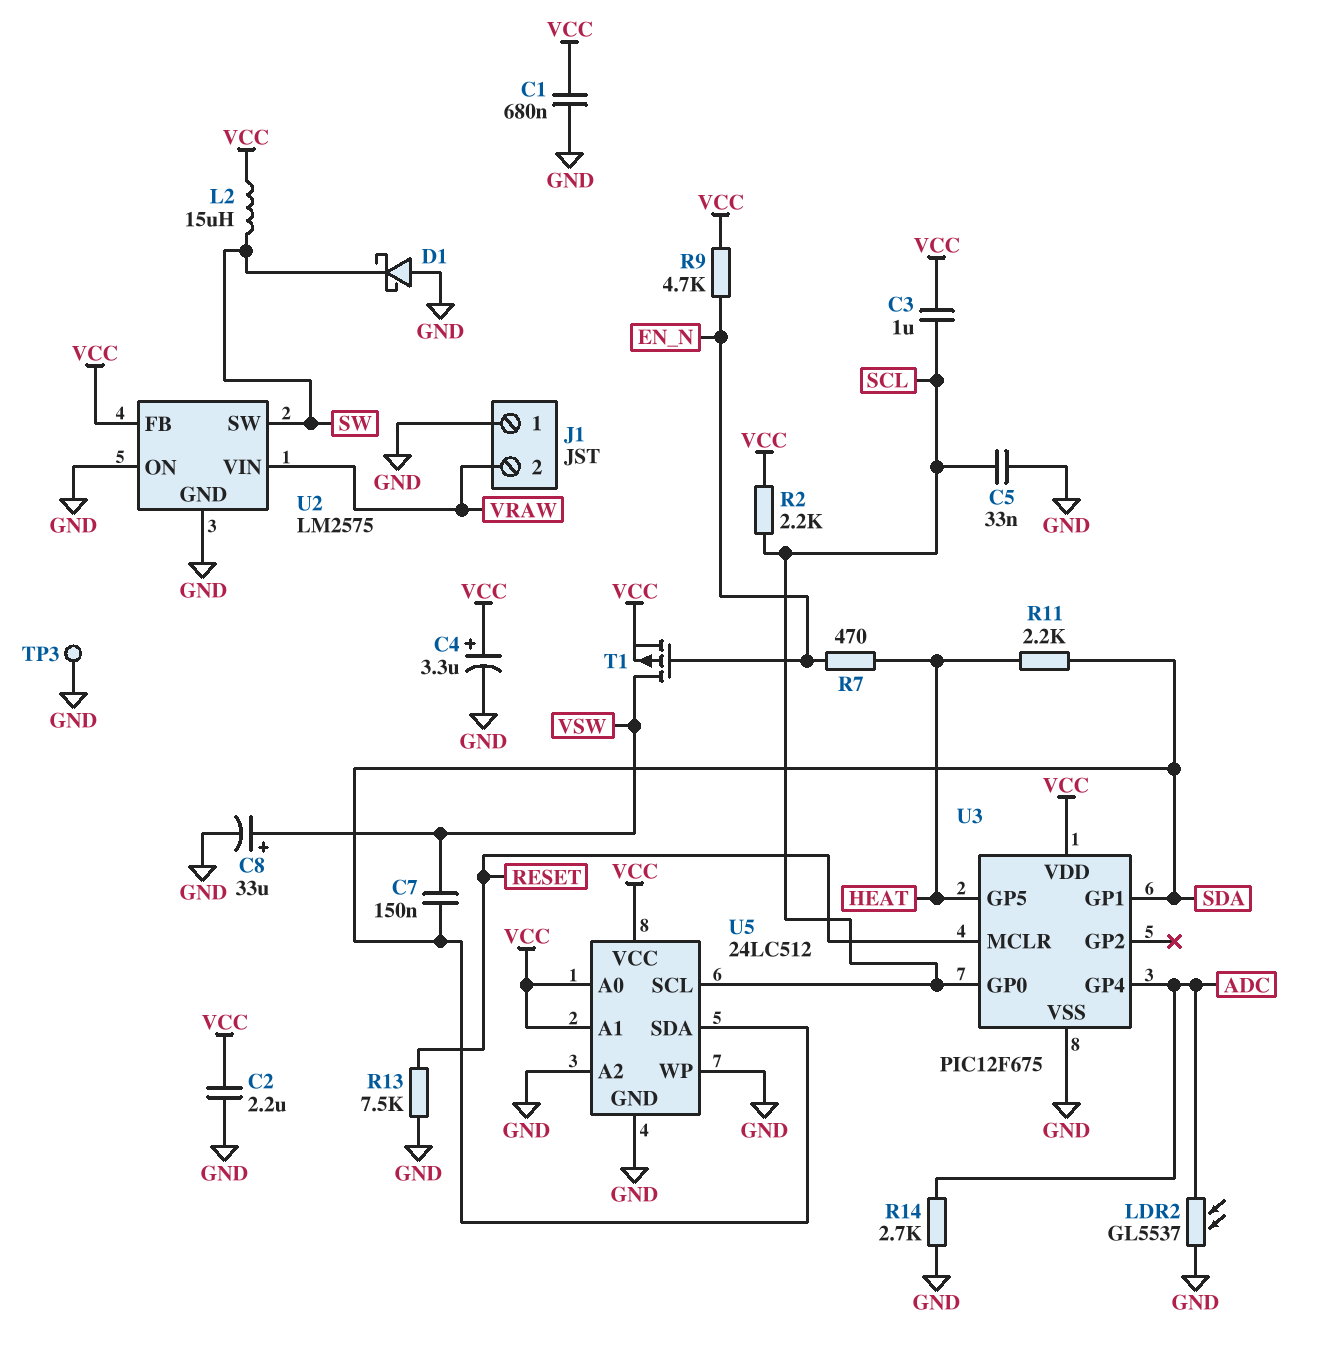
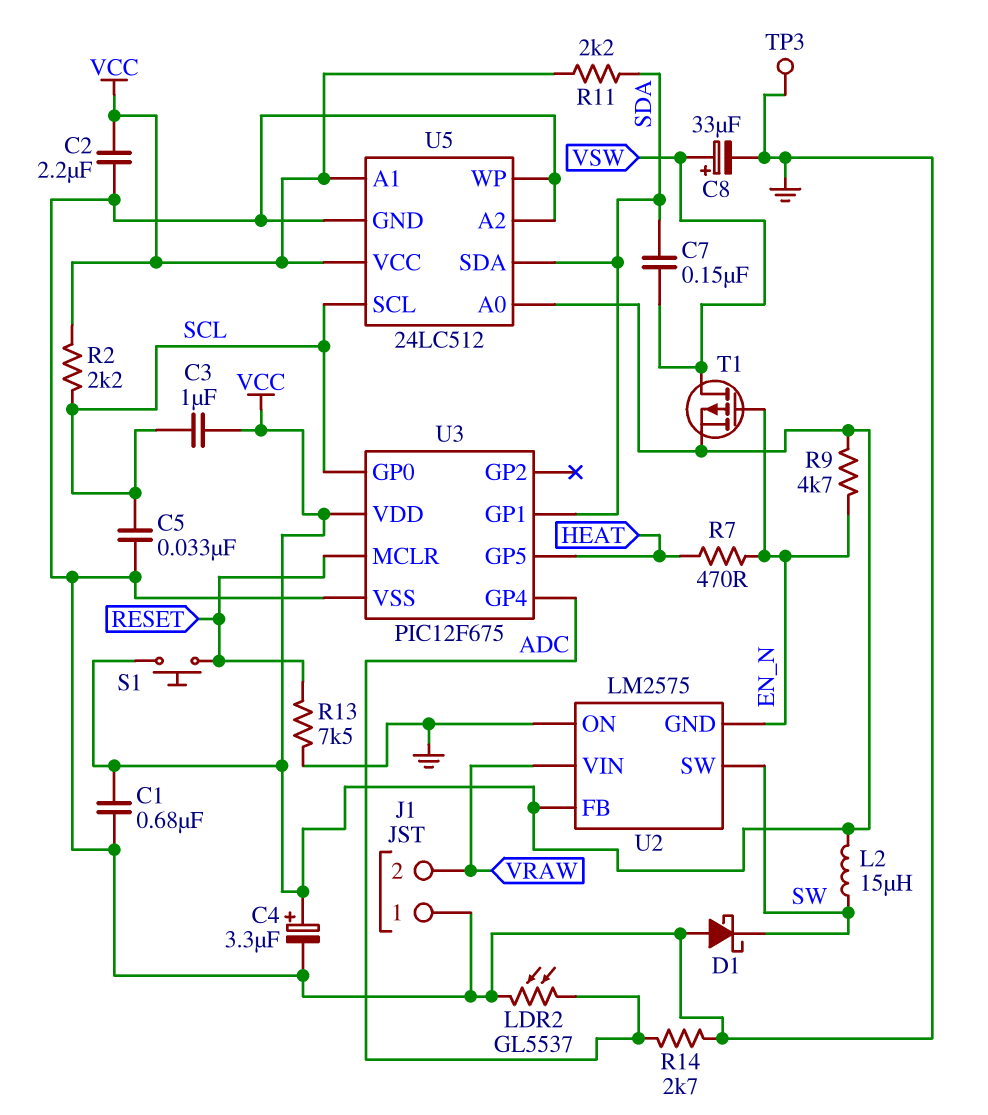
R11: 2.2k (HEAT, SDA) -> 2.2k (SDA, VCC)
S1: none -> button (RESET, VCC)
U2 pin GND: GND -> EN_N

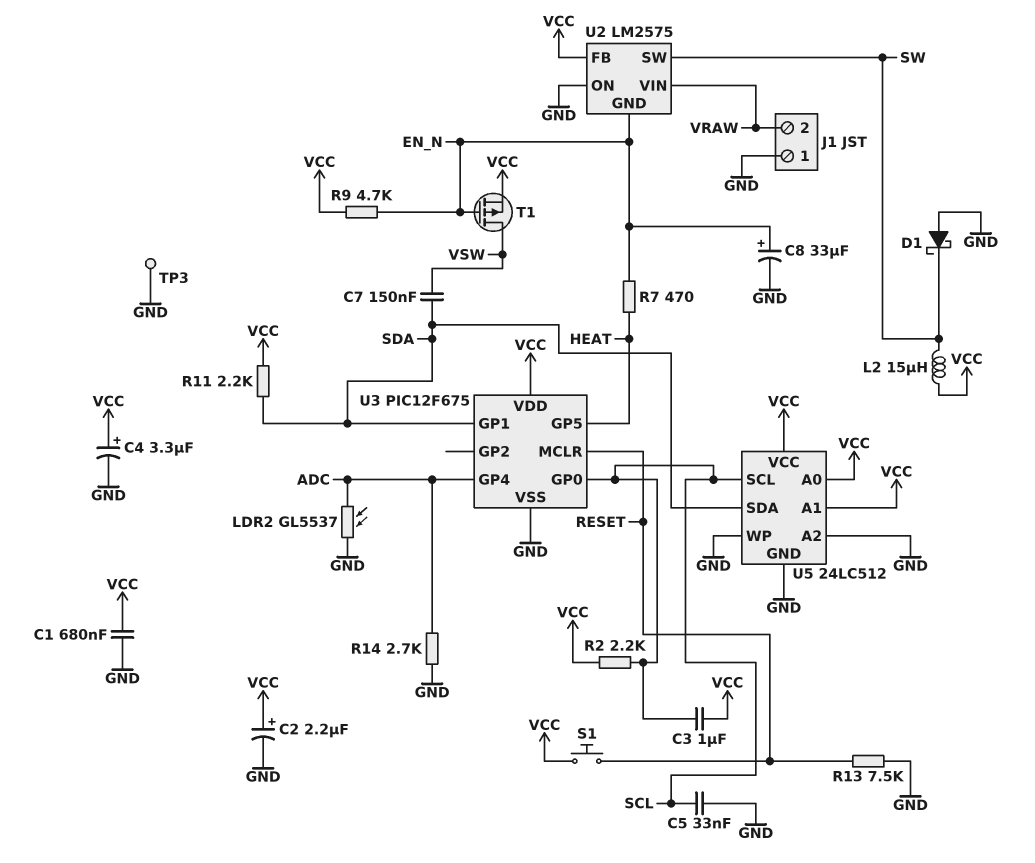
C2: 2.2uF (GND, VCC) -> 2.2uF (plus VCC, minus GND)
C8: 33uF (plus VSW, minus GND) -> 33uF (plus EN_N, minus GND)

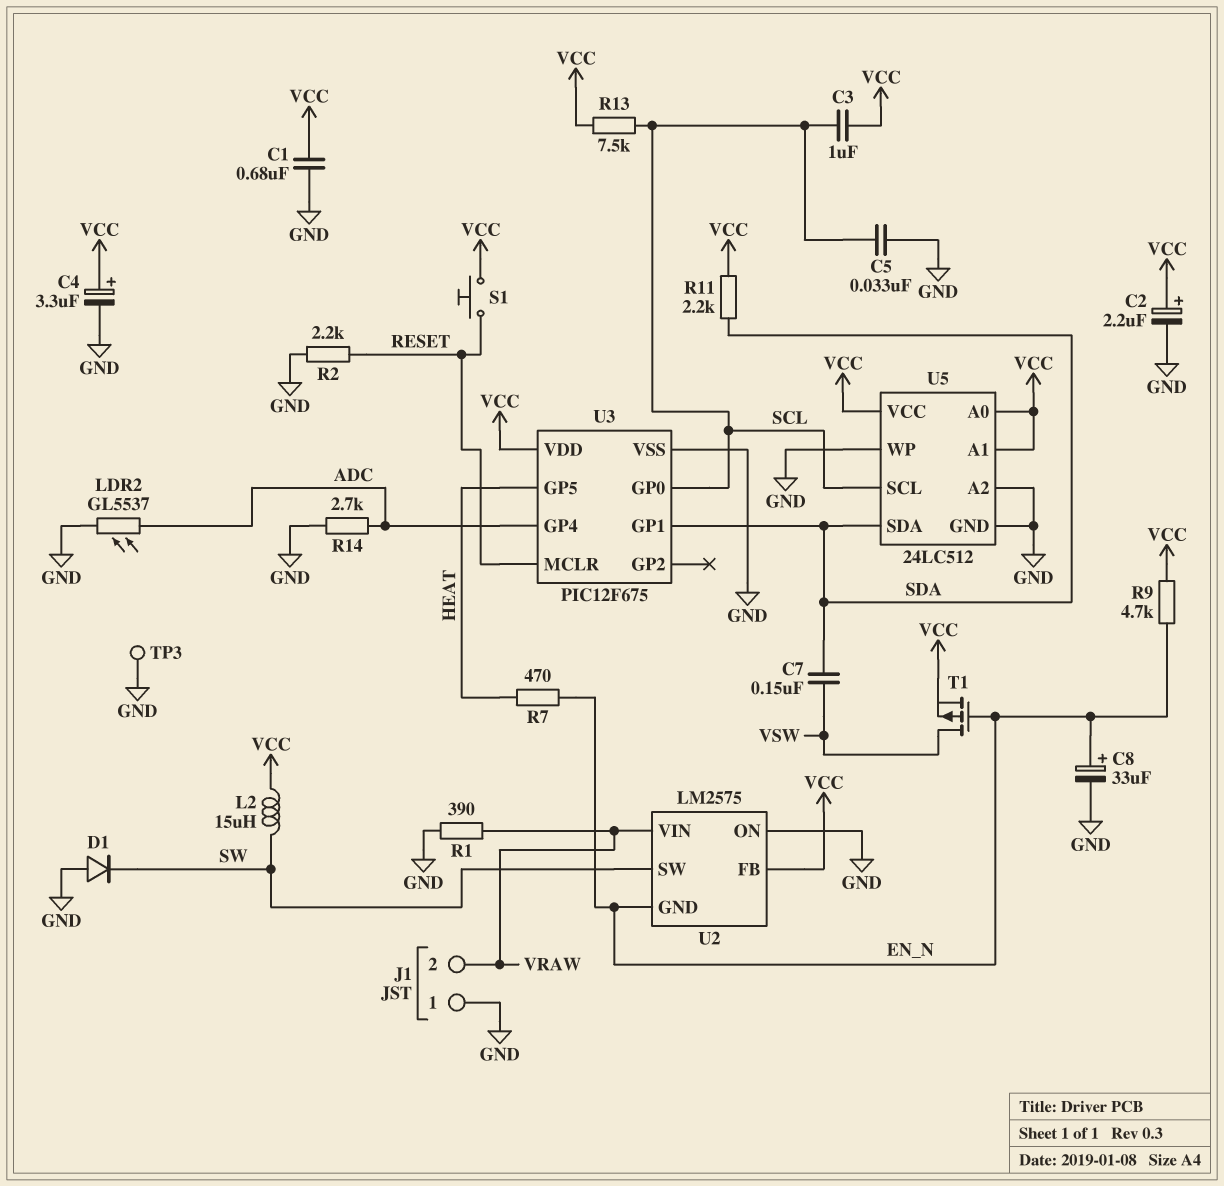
D1: schottky (A GND, K SW) -> diode (A GND, K SW)
R1: none -> 390 (GND, VRAW)
R2: 2.2k (SCL, VCC) -> 2.2k (GND, RESET)
R13: 7.5k (GND, RESET) -> 7.5k (SCL, VCC)

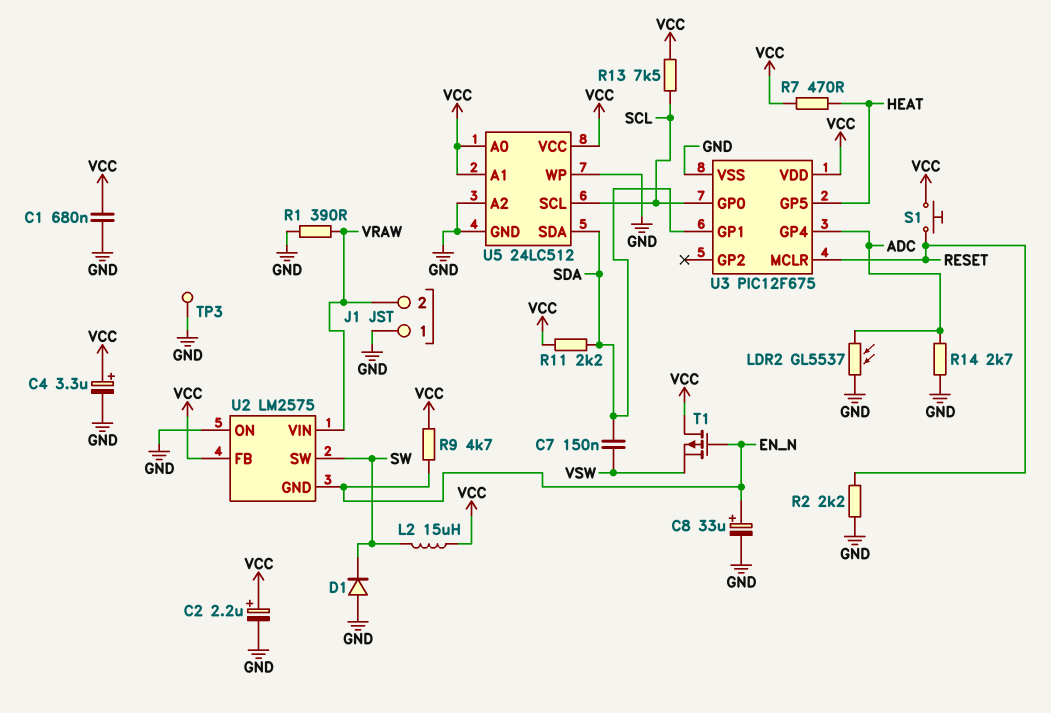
C3: 1uF (SCL, VCC) -> none
C5: 33nF (GND, SCL) -> none
R7: 470 (EN_N, HEAT) -> 470 (HEAT, VCC)
T1: PMOS (G EN_N, D VSW, S VCC) -> PMOS (G EN_N, D VCC, S VSW)

